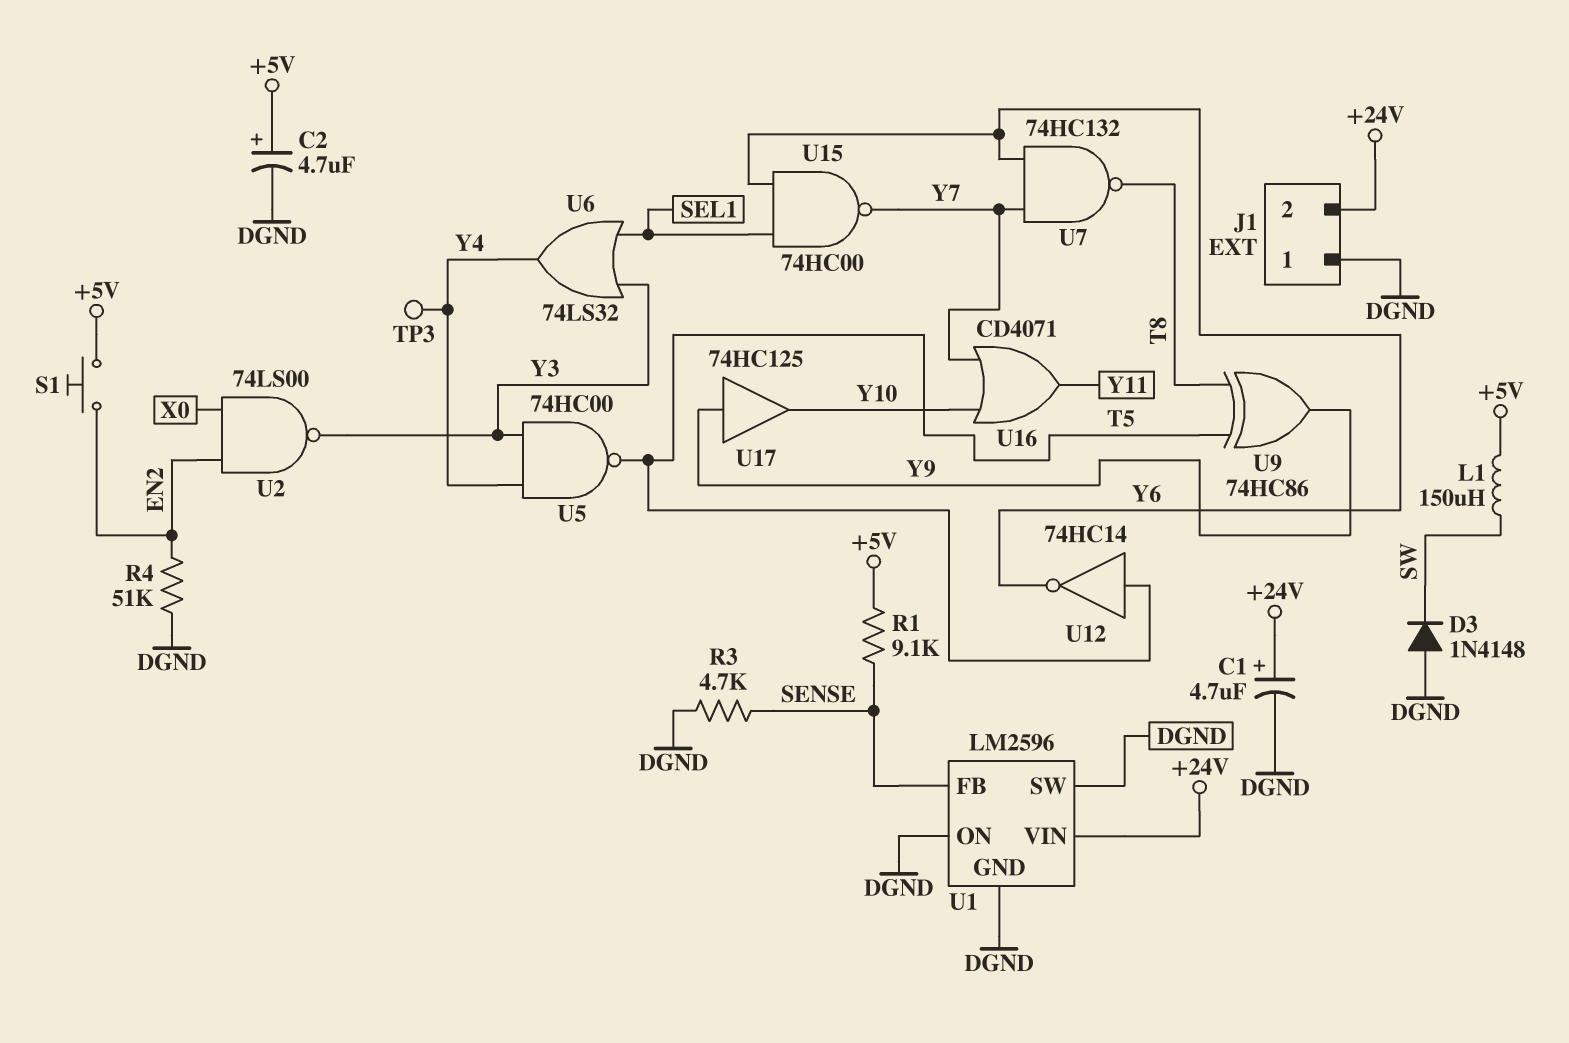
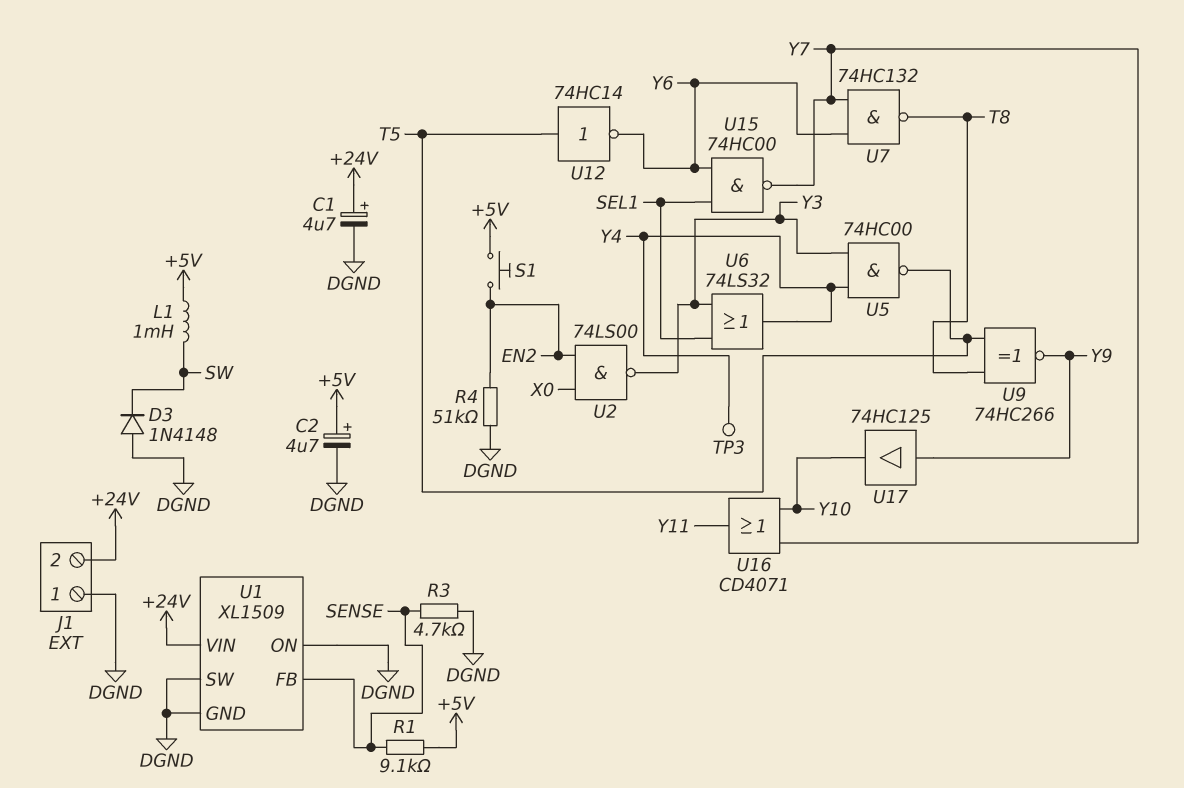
L1: 150uH (+5V, SW) -> 1mH (+5V, SW)
U1: LM2596 -> XL1509
U9: XOR 74HC86 (in T5, in T8, out Y9) -> XNOR 74HC266 (in T5, in T8, out Y9)

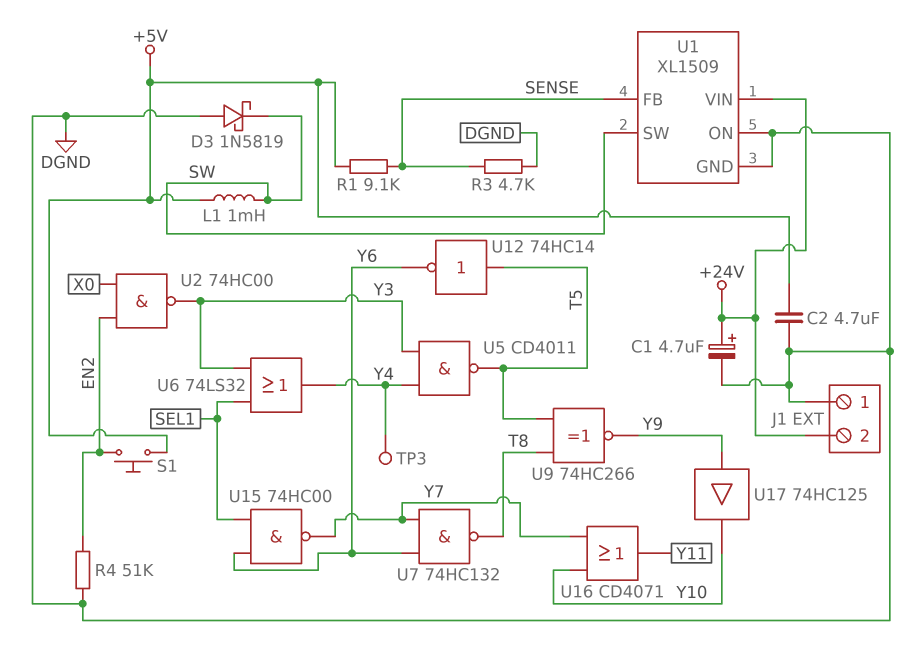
C2: 4.7uF (plus +5V, minus DGND) -> 4.7uF (+5V, DGND)
D3: diode 1N4148 (A DGND, K SW) -> schottky 1N5819 (A DGND, K SW)
U1 pin SW: DGND -> SW
U2: NAND 74LS00 (in EN2, in X0, out Y3) -> NAND 74HC00 (in EN2, in X0, out Y3)
U5: NAND 74HC00 (in Y3, in Y4, out T5) -> NAND CD4011 (in Y3, in Y4, out T5)

